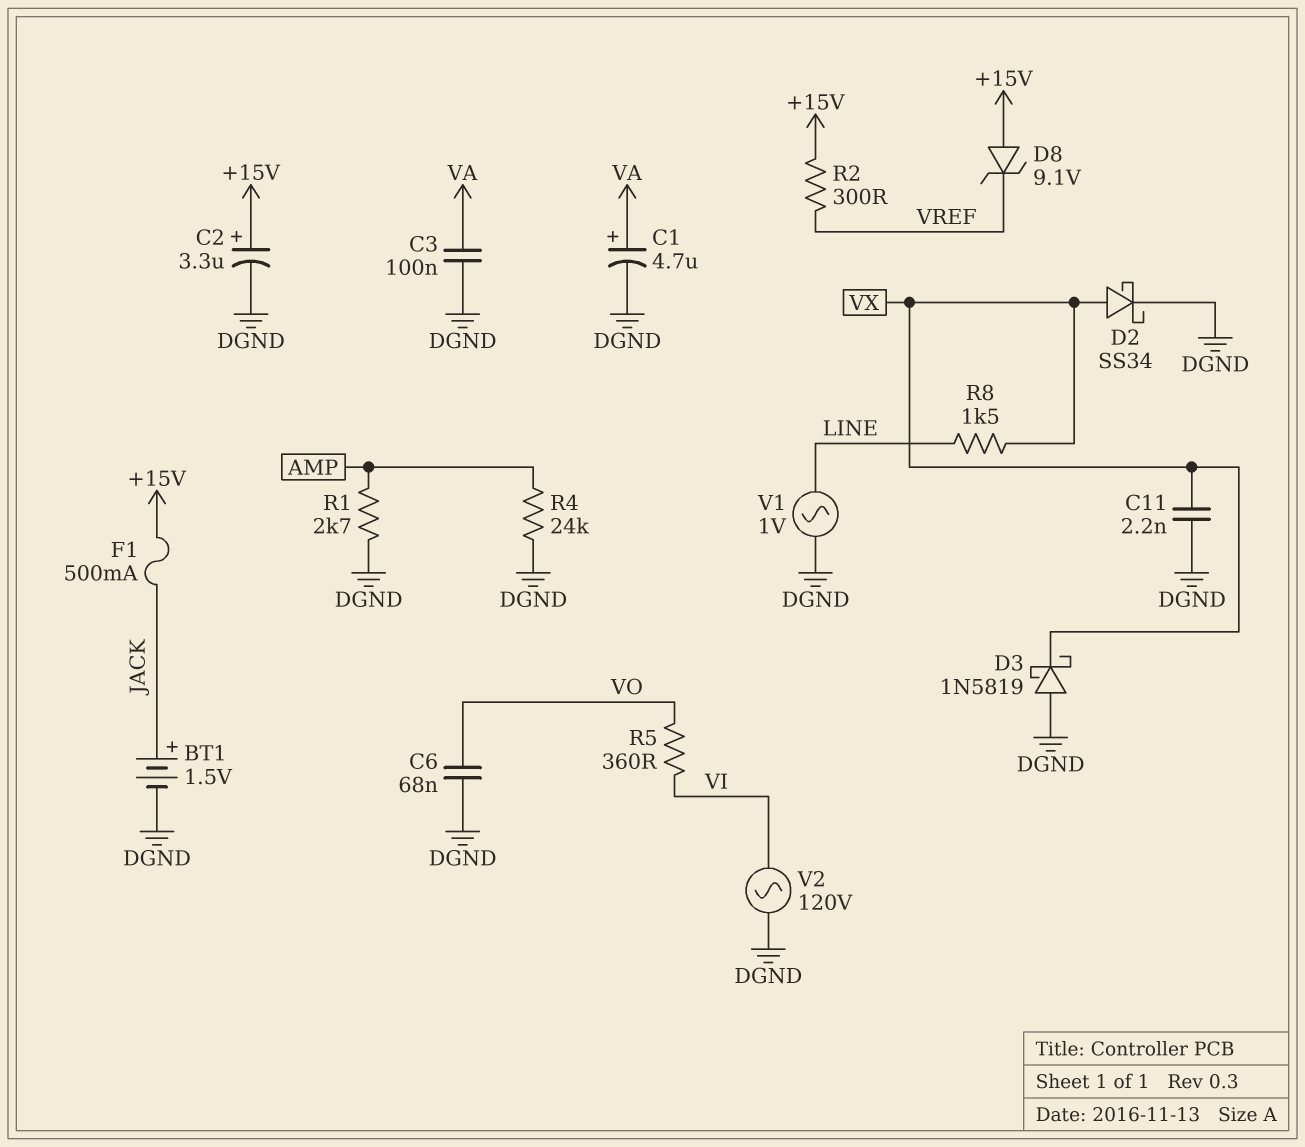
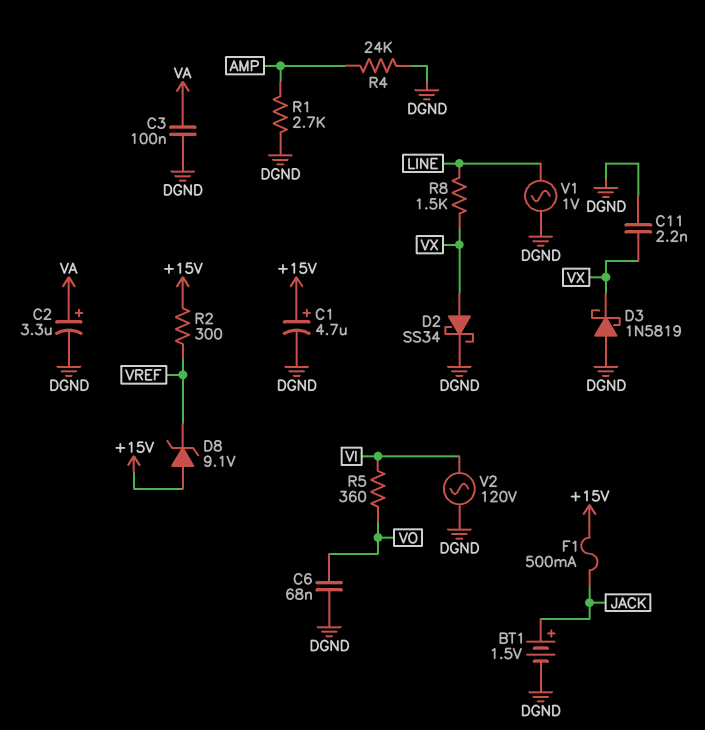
C1: 4.7uF (plus VA, minus DGND) -> 4.7uF (plus +15V, minus DGND)
C2: 3.3uF (plus +15V, minus DGND) -> 3.3uF (plus VA, minus DGND)

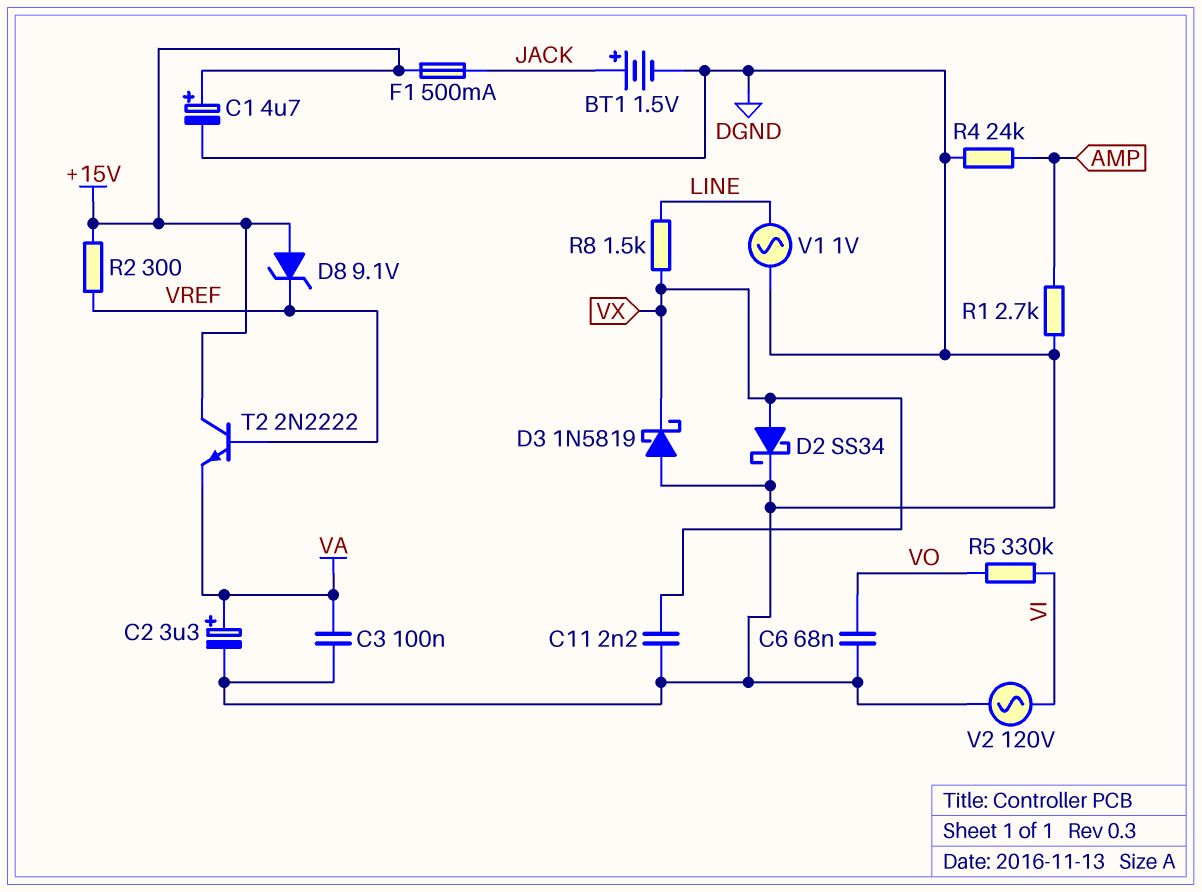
R5: 360 (VI, VO) -> 330k (VI, VO)
T2: none -> NPN 2N2222 (B VREF, C +15V, E VA)

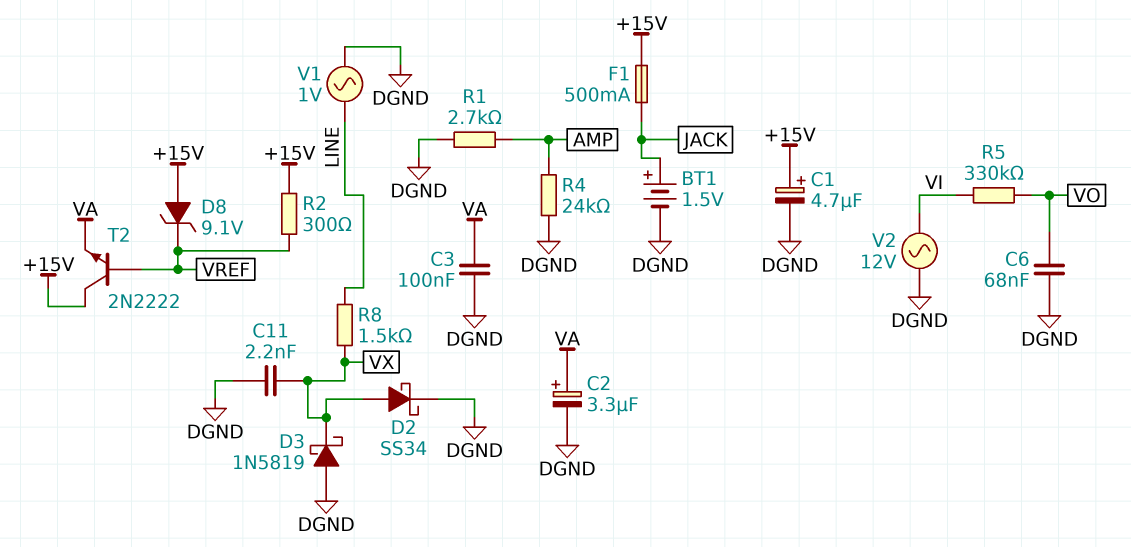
V2: AC 120V (DGND, VI) -> AC 12V (DGND, VI)

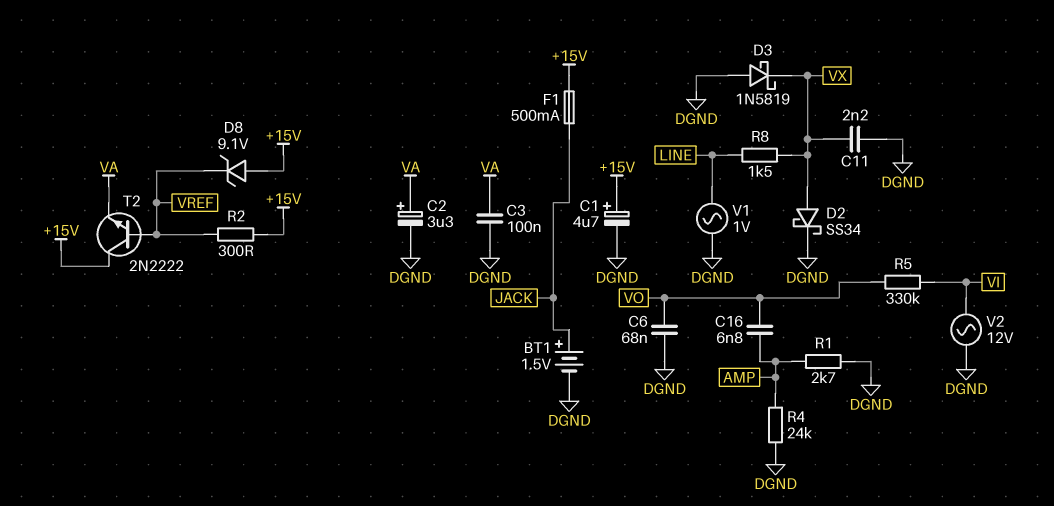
C16: none -> 6.8nF (AMP, VO)

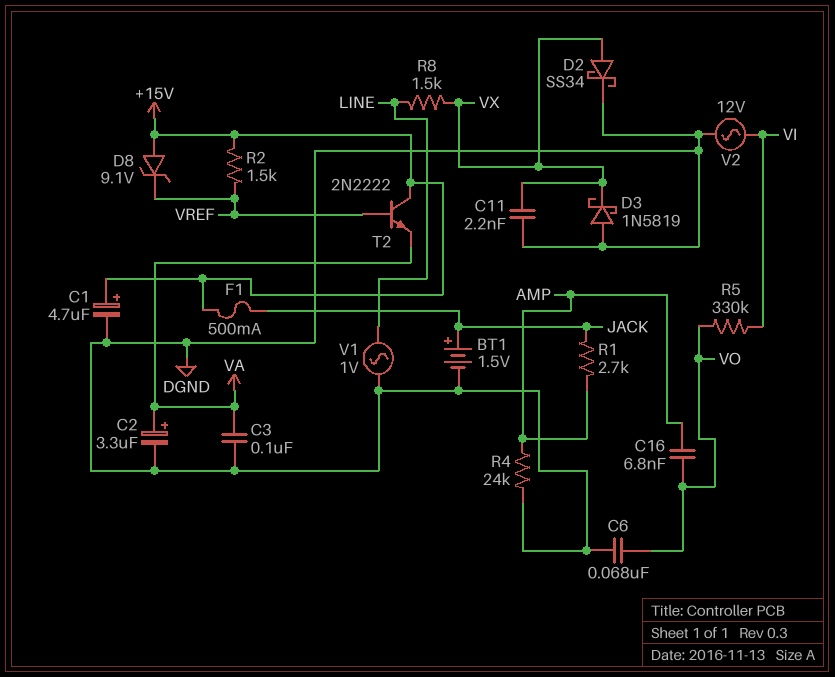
R1: 2.7k (AMP, DGND) -> 2.7k (AMP, JACK)
R2: 300 (+15V, VREF) -> 1.5k (+15V, VREF)

